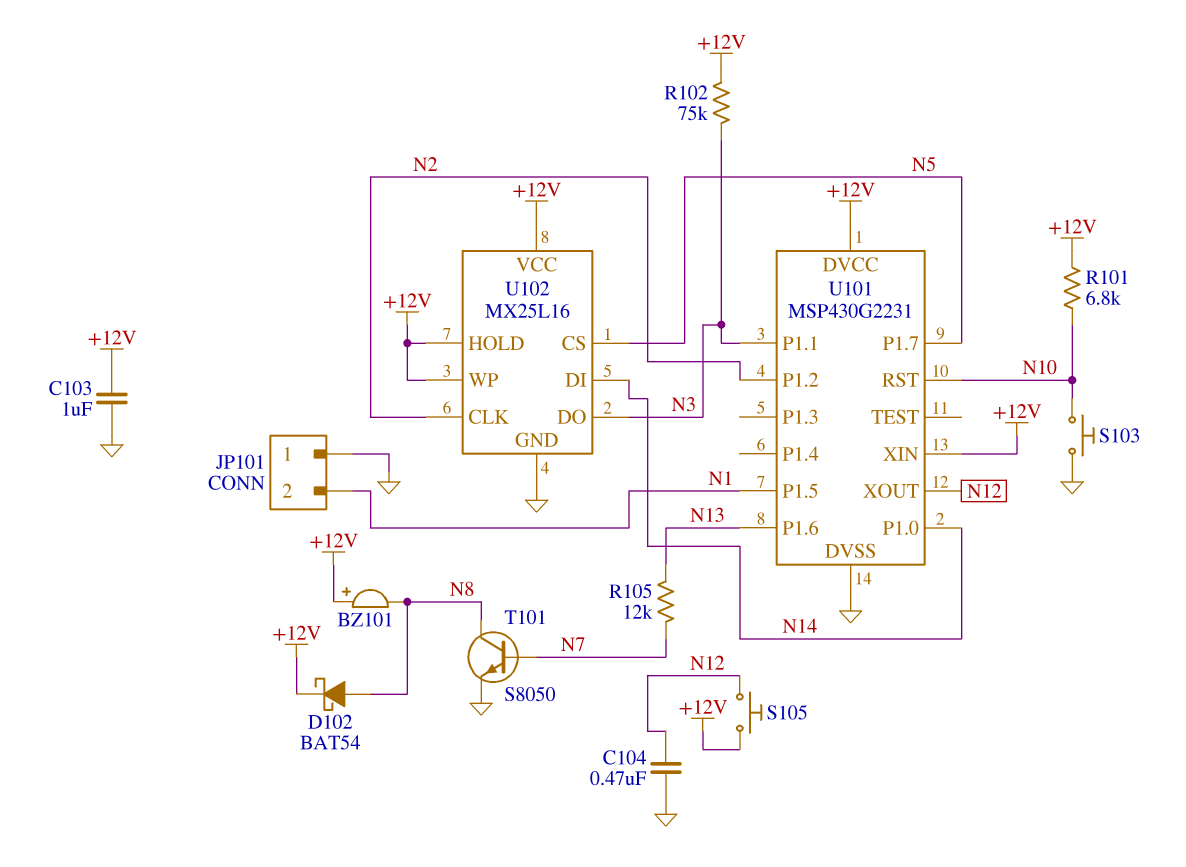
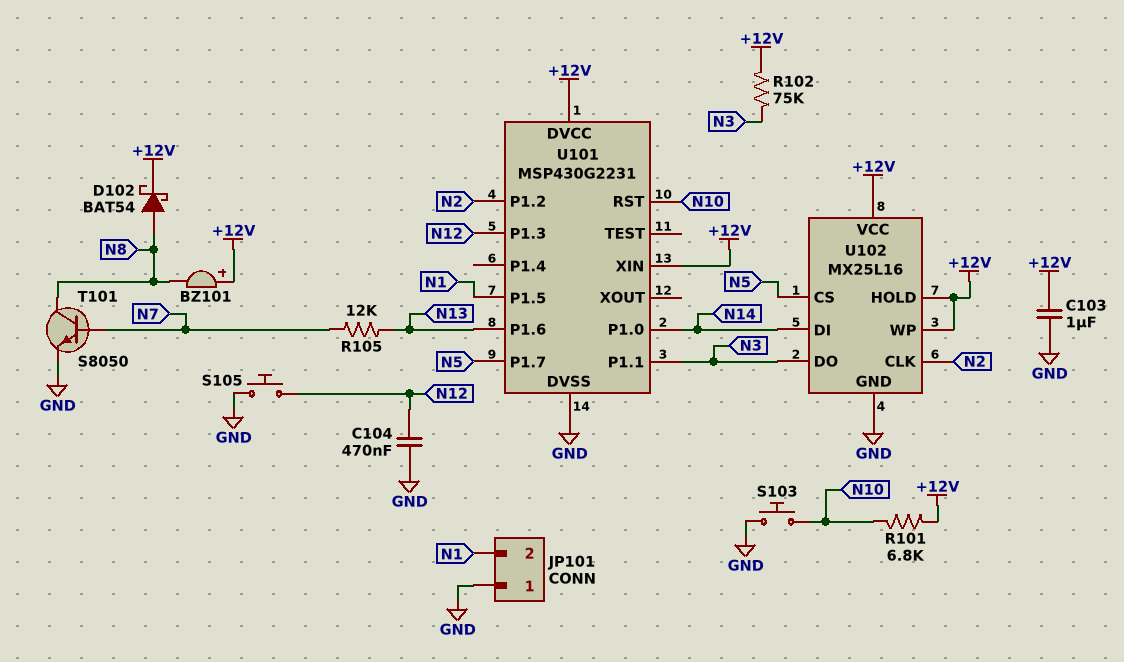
S105: button (+12V, N12) -> button (GND, N12)
U101 pin P1.3: none -> N12
U101 pin XOUT: N12 -> none

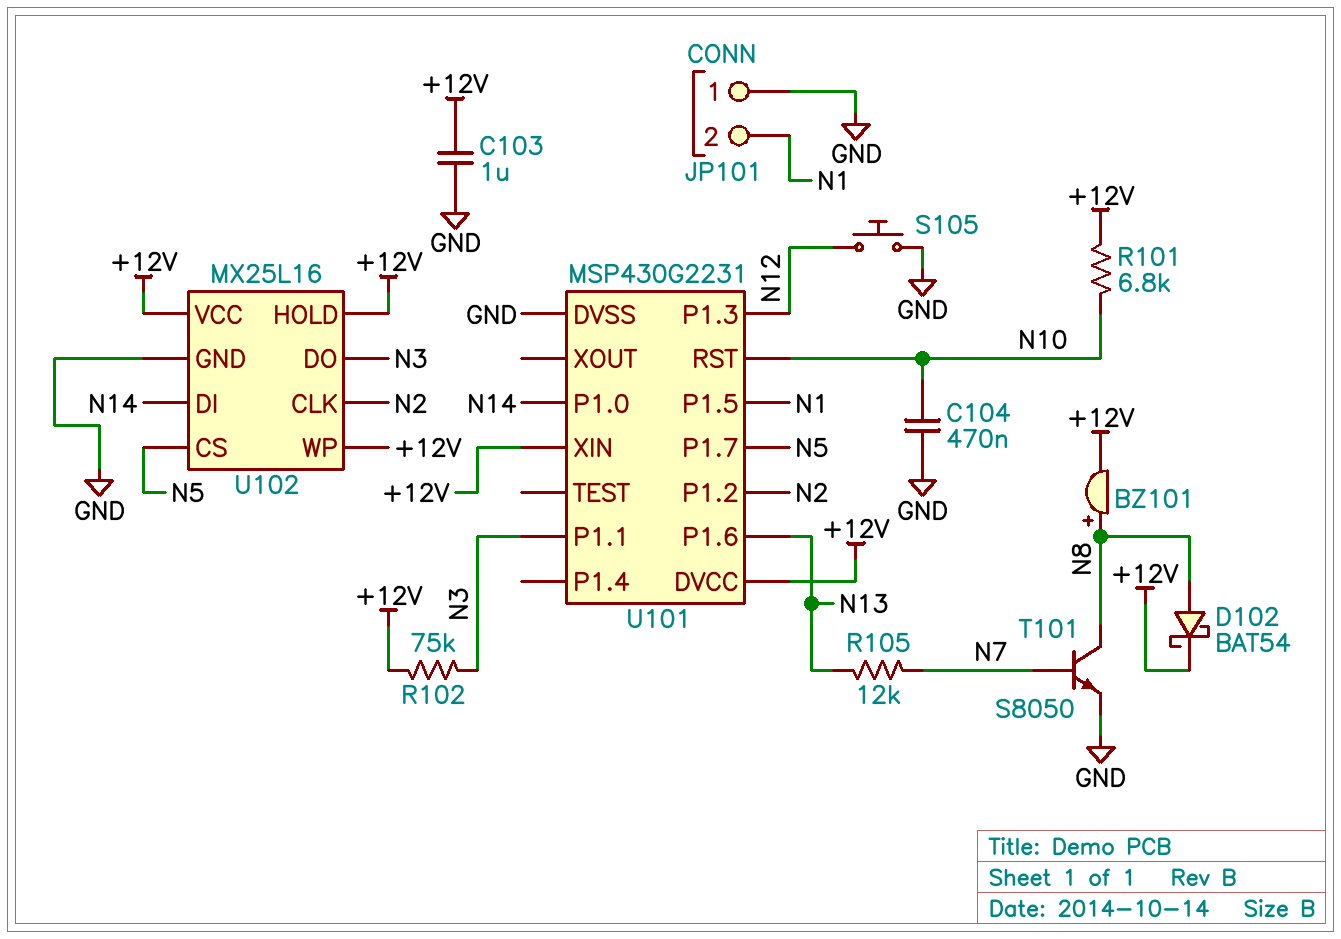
BZ101: buzzer (plus +12V, minus N8) -> buzzer (plus N8, minus +12V)
C104: 470nF (GND, N12) -> 470nF (GND, N10)
S103: button (GND, N10) -> none

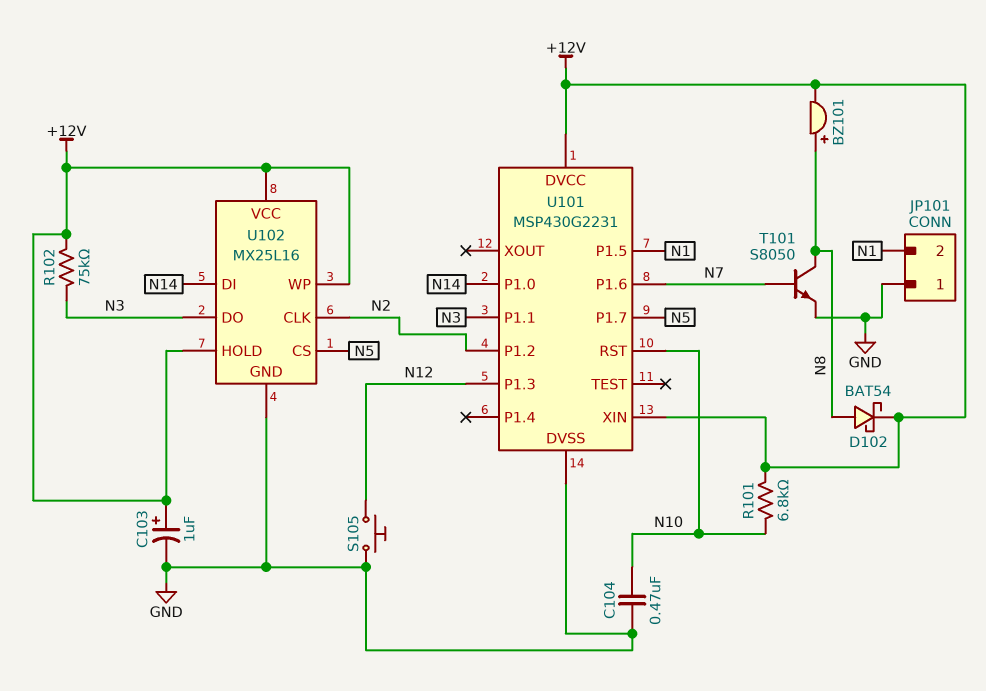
C103: 1uF (+12V, GND) -> 1uF (plus +12V, minus GND)
R105: 12k (N7, N13) -> none
U101 pin P1.6: N13 -> N7

